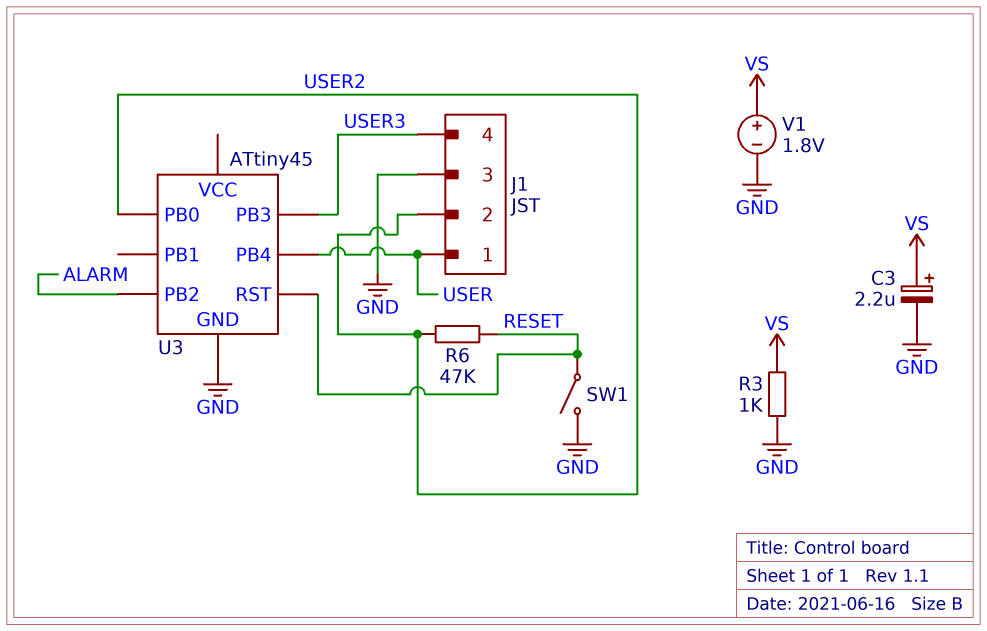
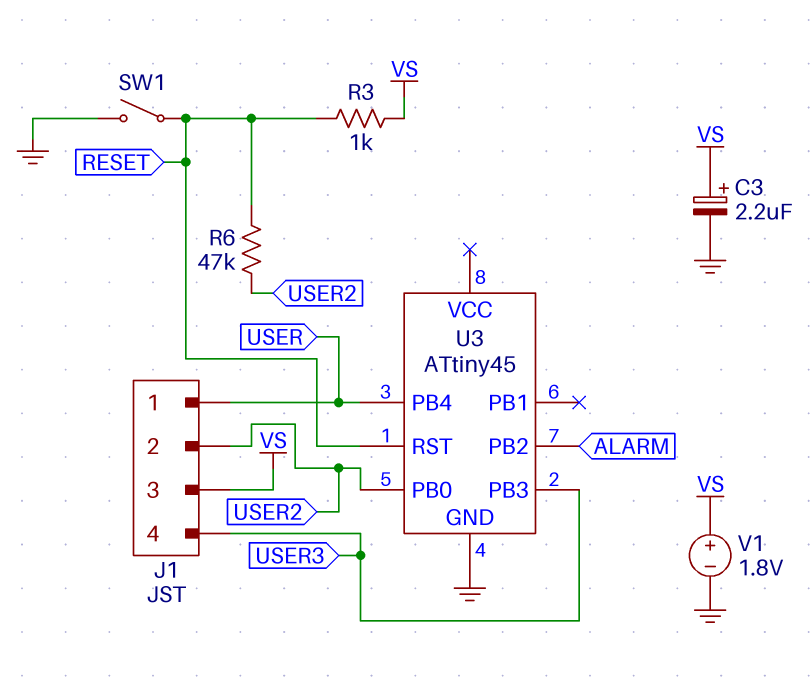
J1 pin 3: GND -> VS
R3: 1k (GND, VS) -> 1k (RESET, VS)

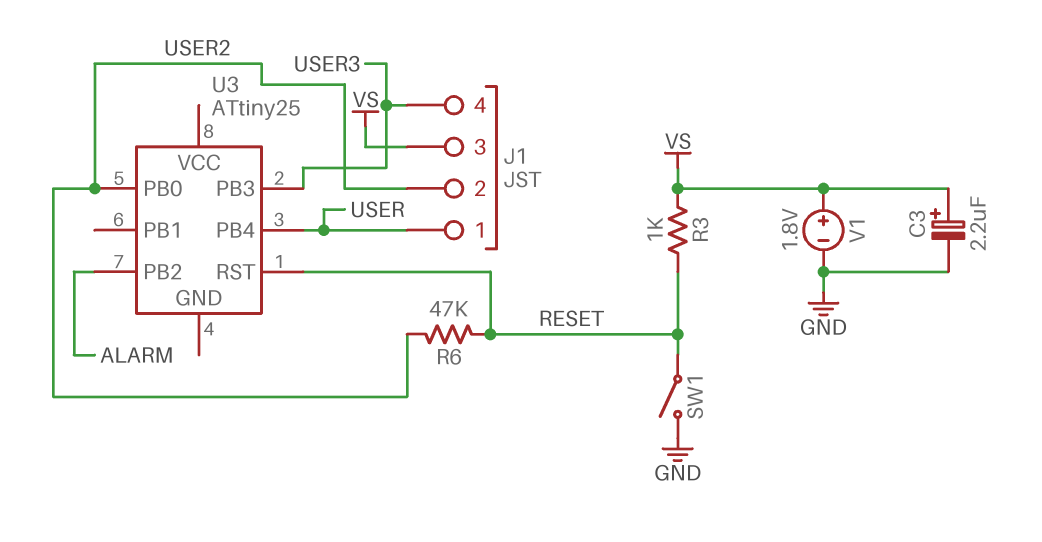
U3: ATtiny45 -> ATtiny25
U3 pin GND: GND -> none

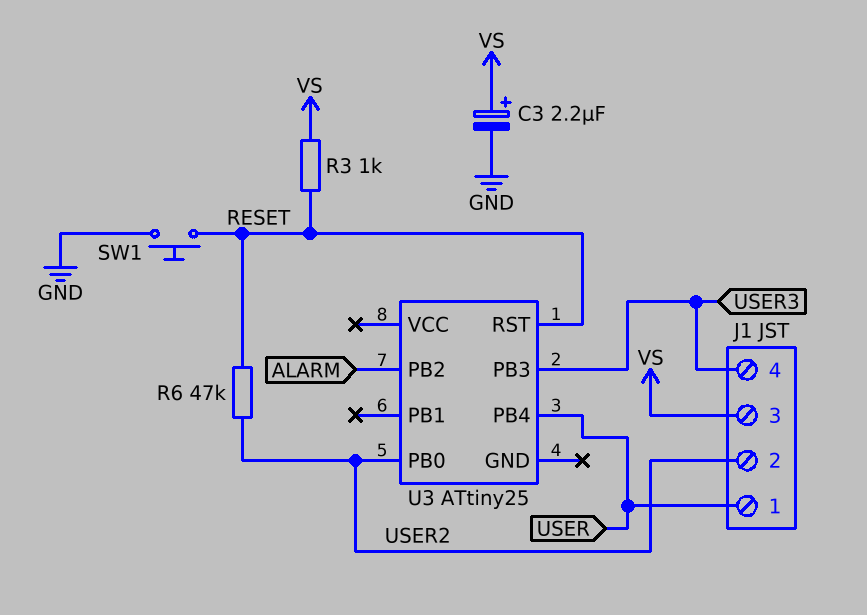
SW1: switch (GND, RESET) -> button (GND, RESET)
V1: 1.8V (plus VS, minus GND) -> none

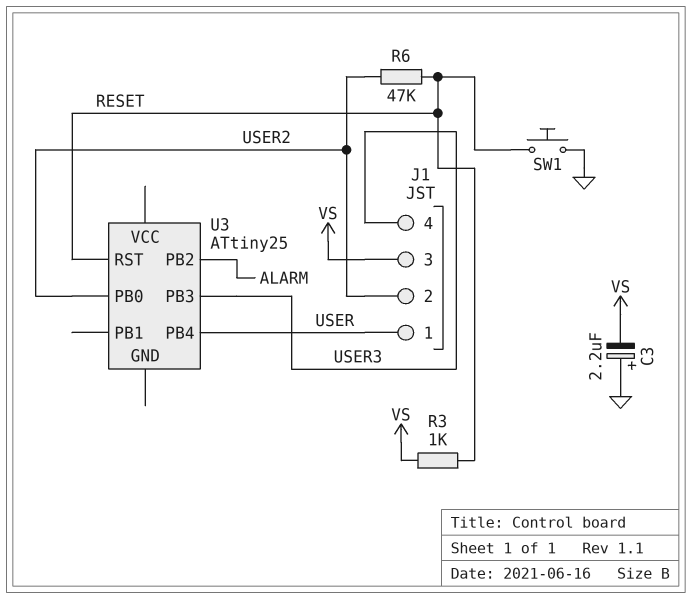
C3: 2.2uF (plus VS, minus GND) -> 2.2uF (plus GND, minus VS)

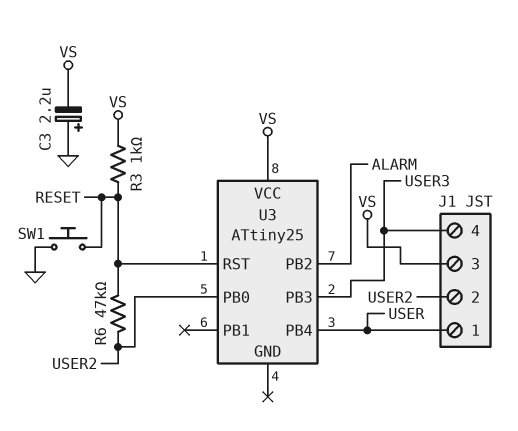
U3 pin VCC: none -> VS

